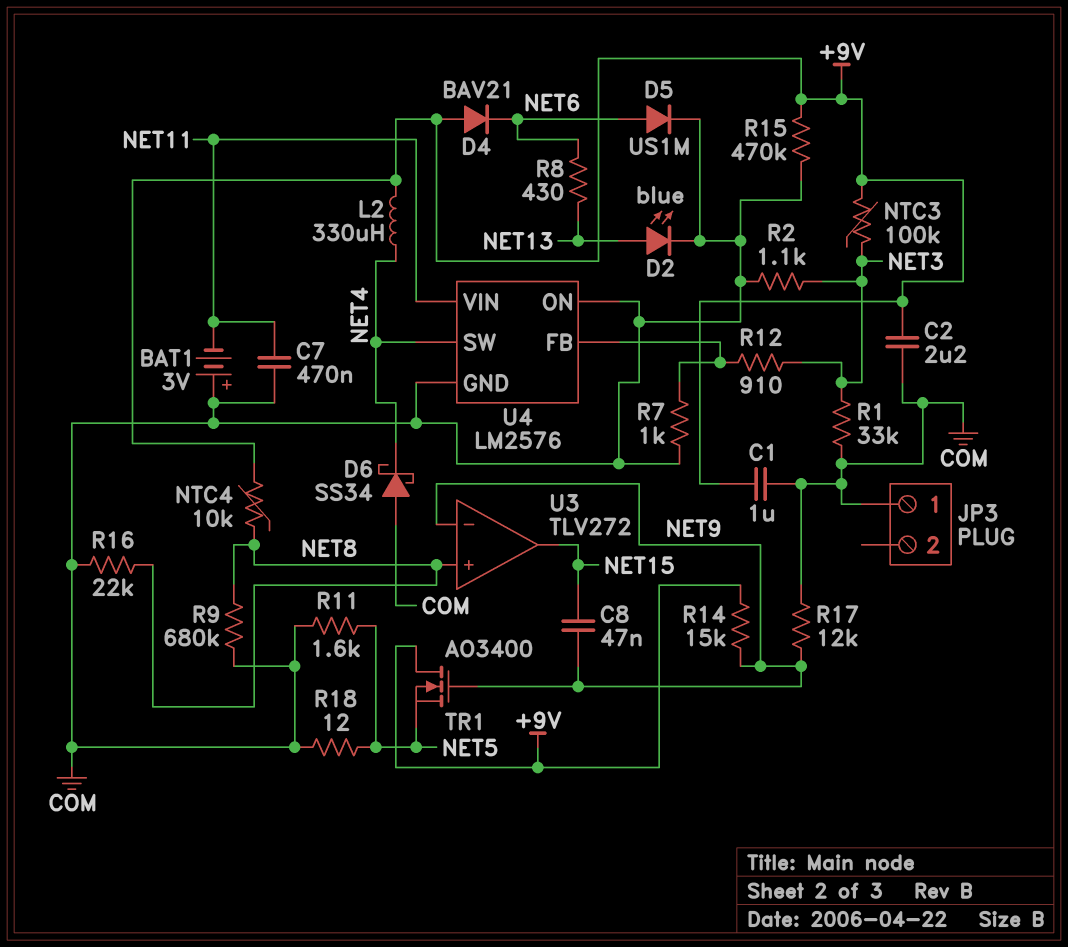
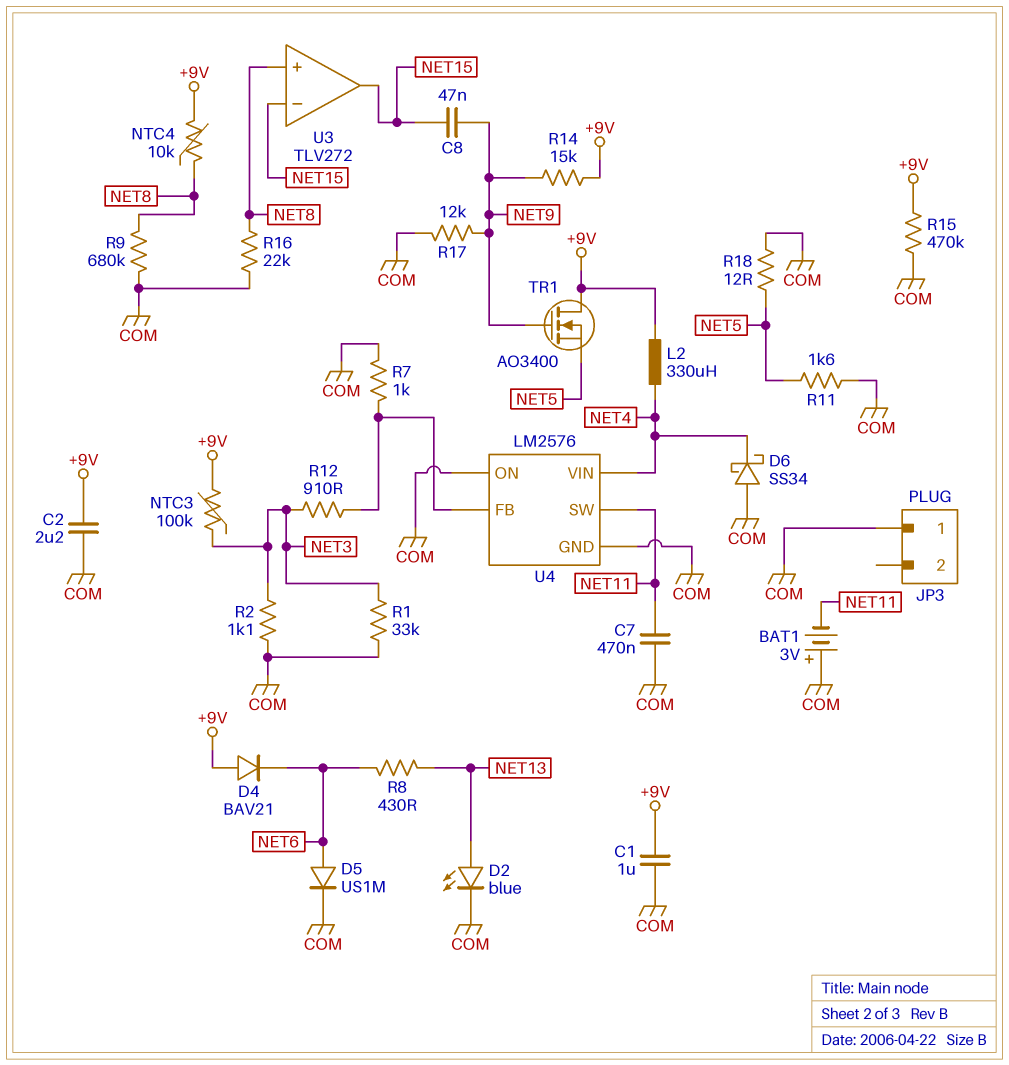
U3 pin in-: NET9 -> NET15
U4 pin SW: NET4 -> NET11
U4 pin VIN: NET11 -> NET4

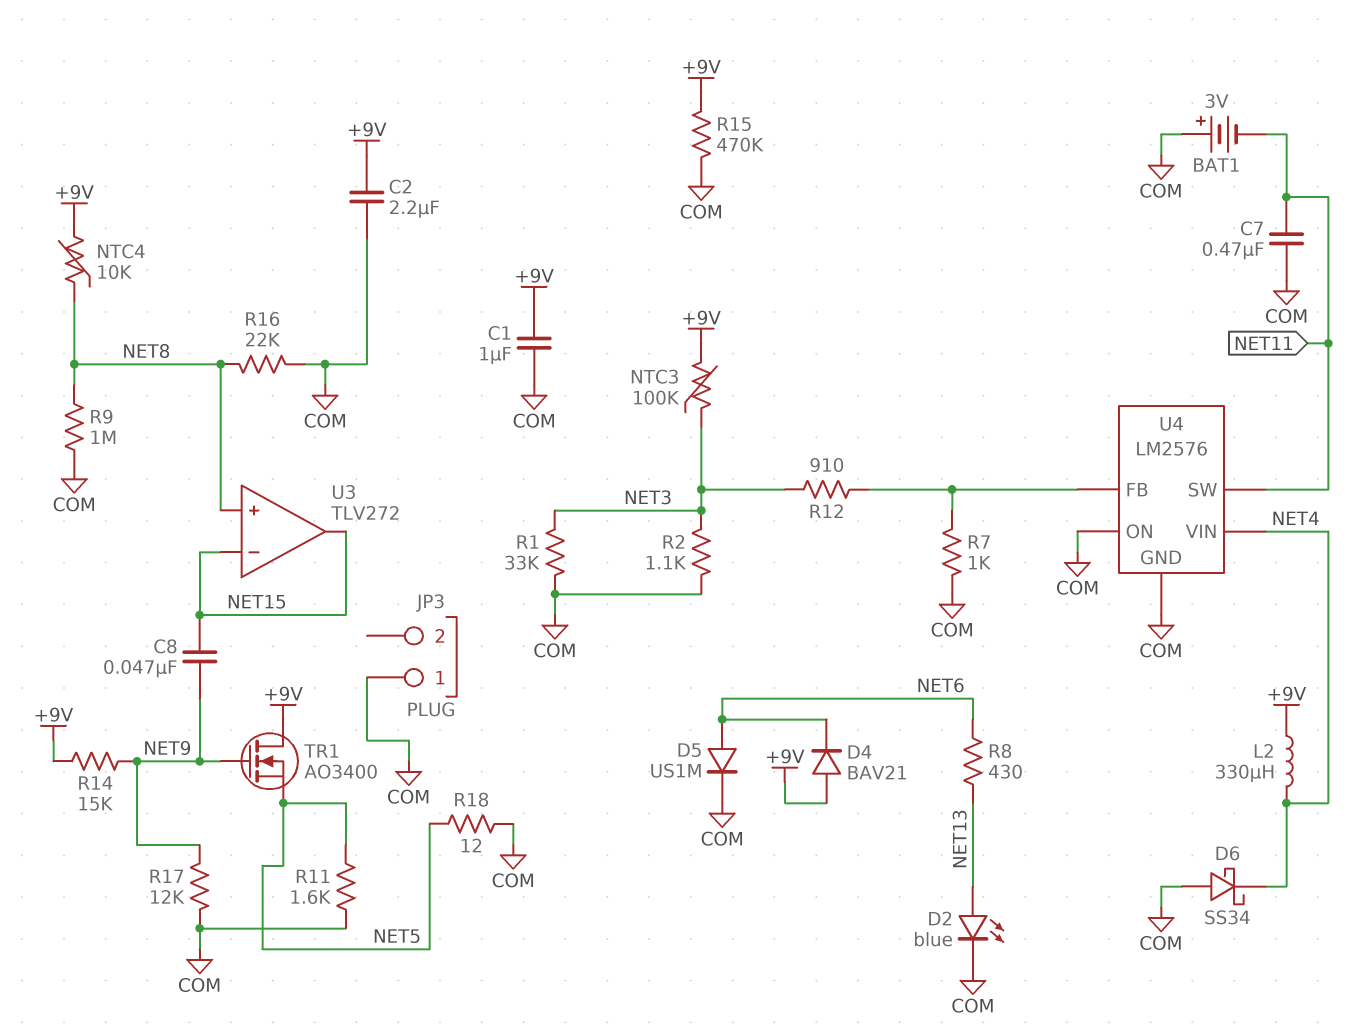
R9: 680k (COM, NET8) -> 1M (COM, NET8)

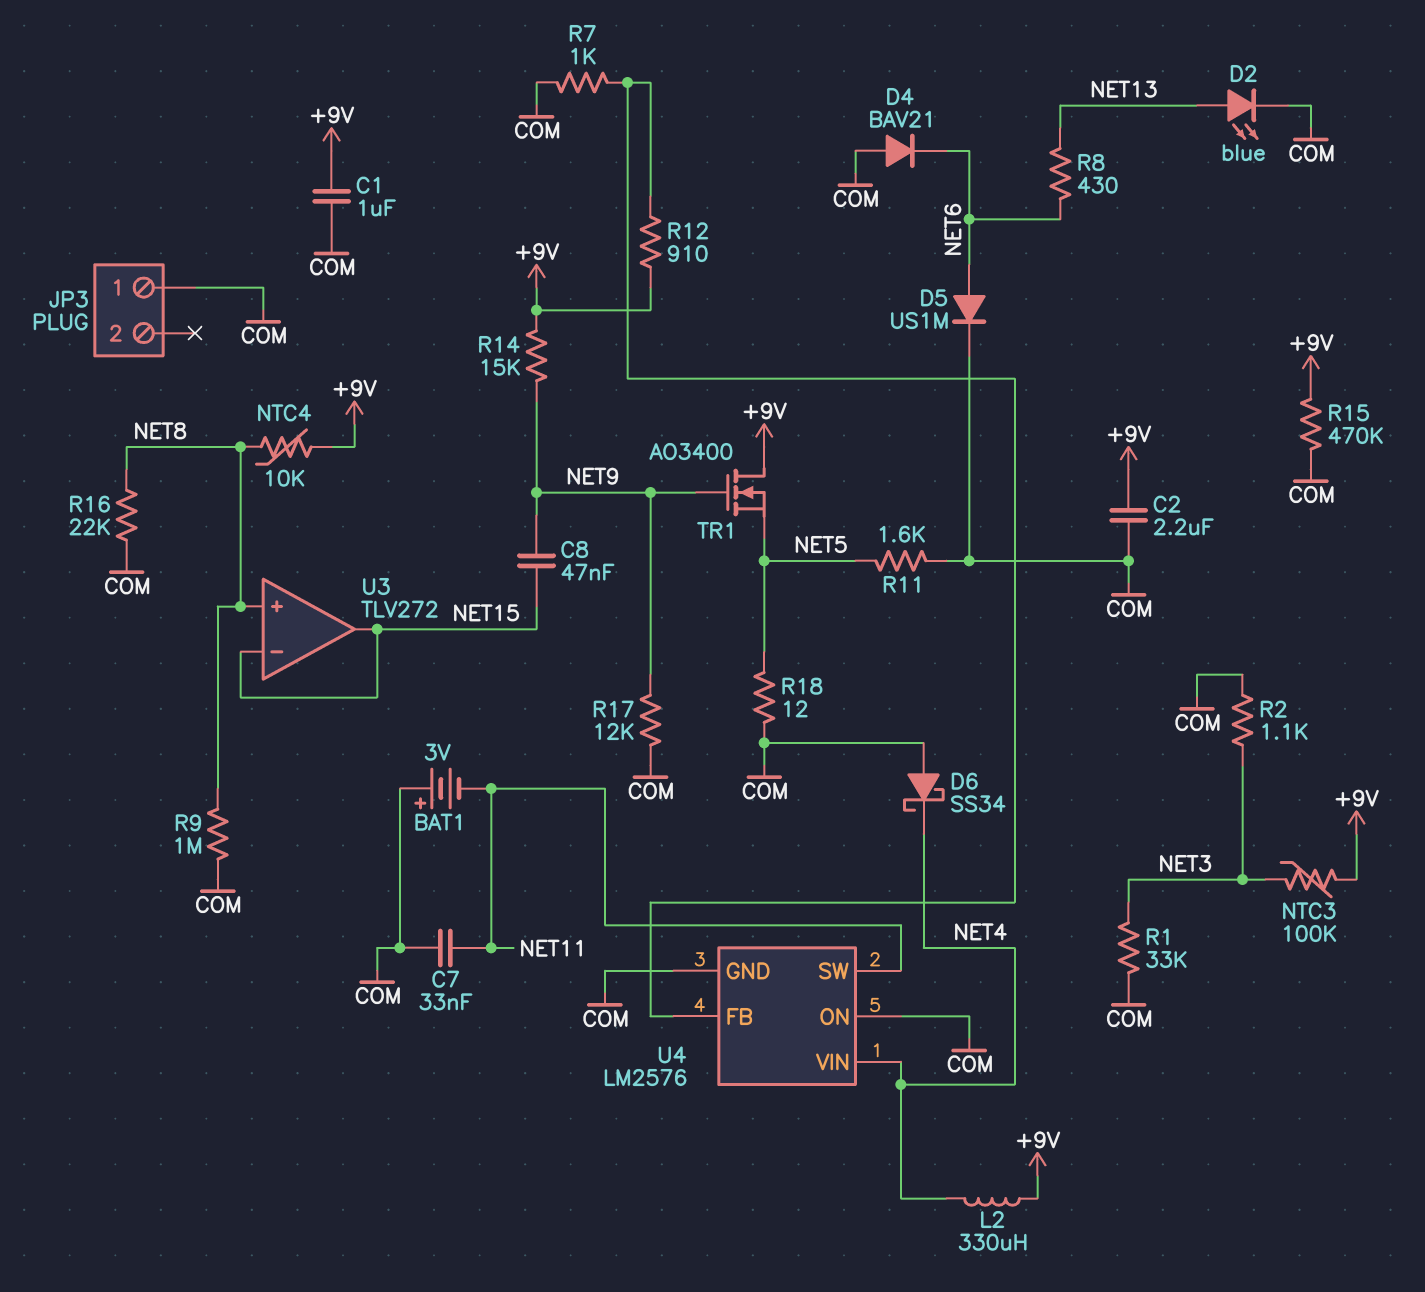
C7: 470nF (COM, NET11) -> 33nF (COM, NET11)
D4: diode BAV21 (A +9V, K NET6) -> diode BAV21 (A COM, K NET6)
R12: 910 (NET3, U4/FB) -> 910 (+9V, U4/FB)

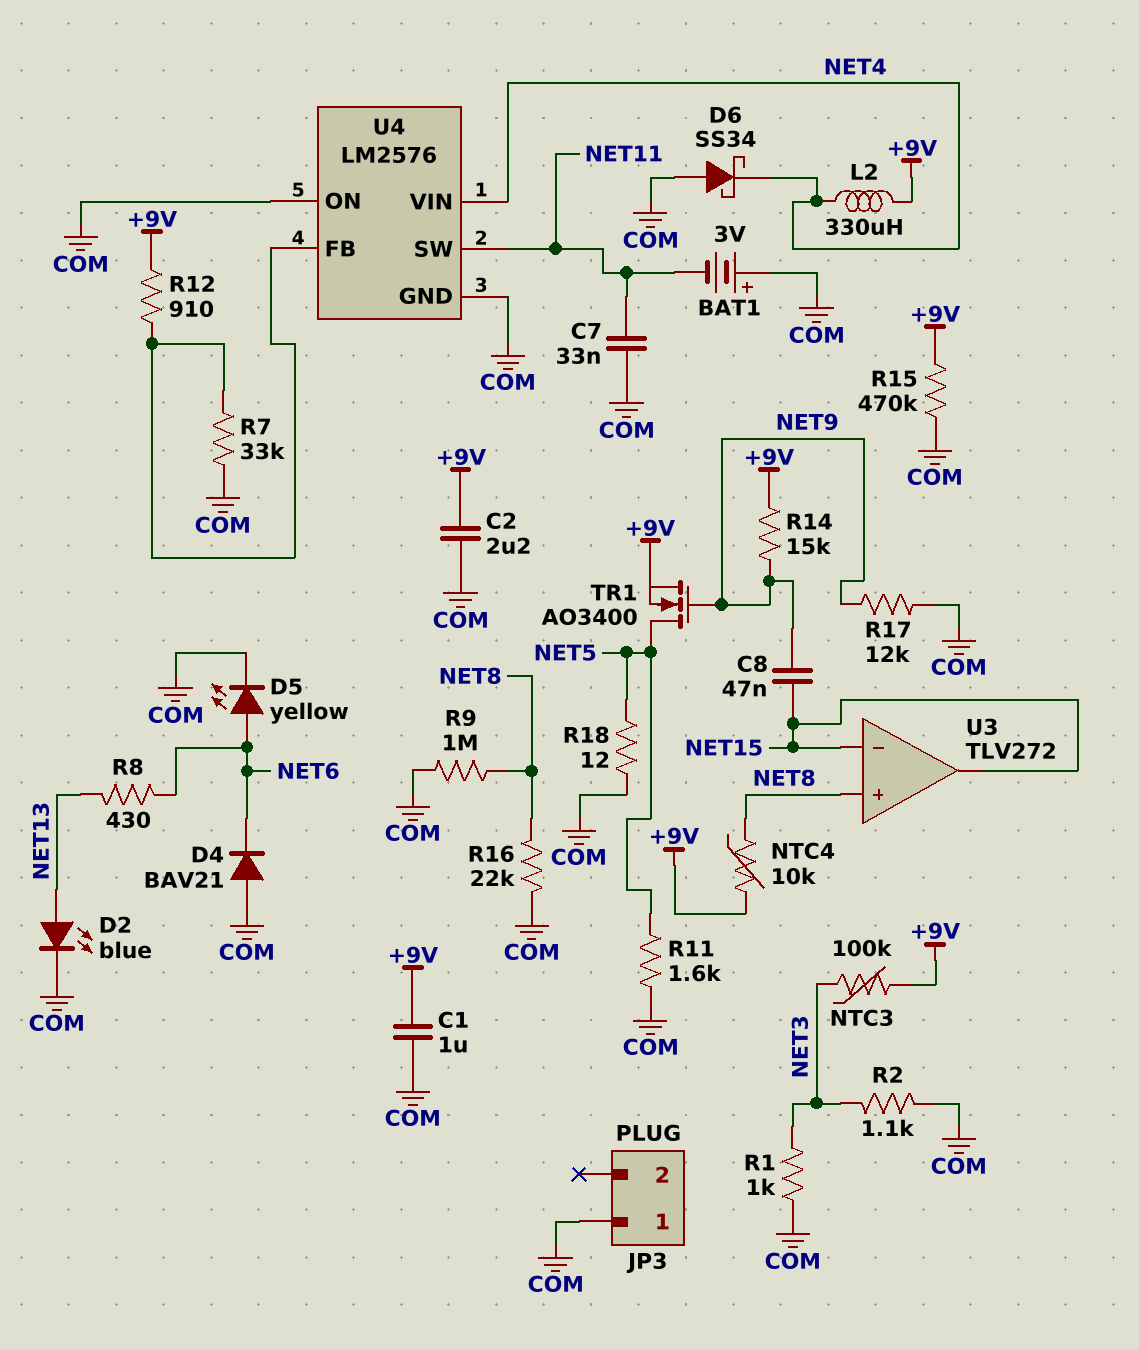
D5: diode US1M (A NET6, K COM) -> LED yellow (A NET6, K COM)
R1: 33k (COM, NET3) -> 1k (COM, NET3)
R7: 1k (COM, U4/FB) -> 33k (COM, U4/FB)
TR1: NMOS AO3400 (G NET9, D +9V, S NET5) -> NMOS AO3400 (G NET9, D NET5, S +9V)

